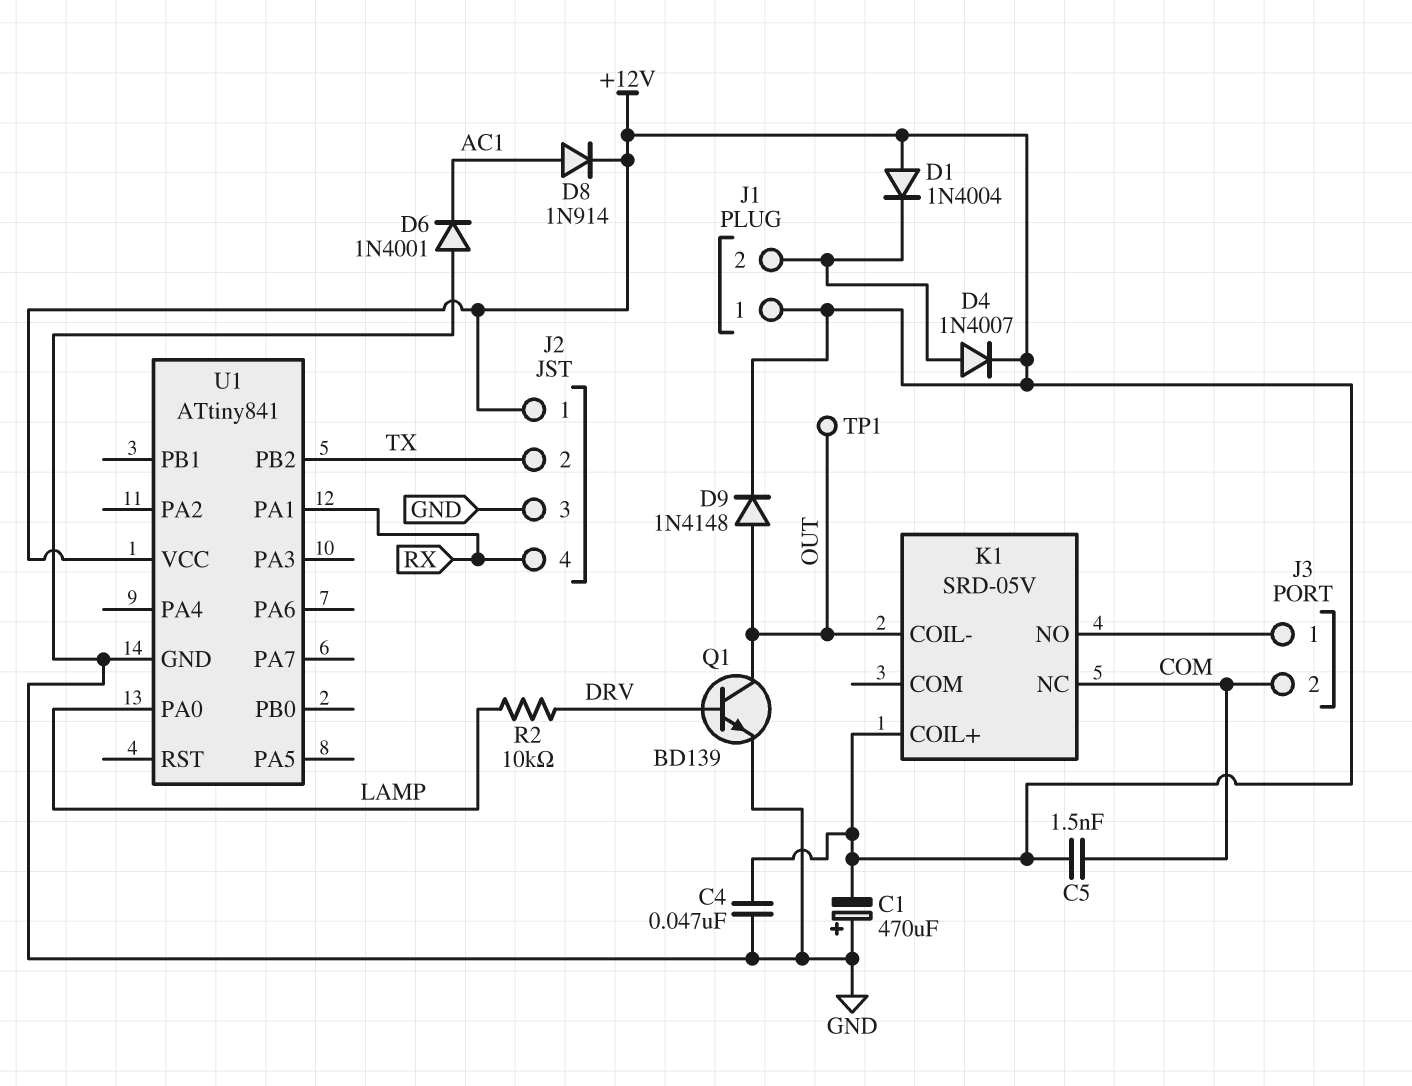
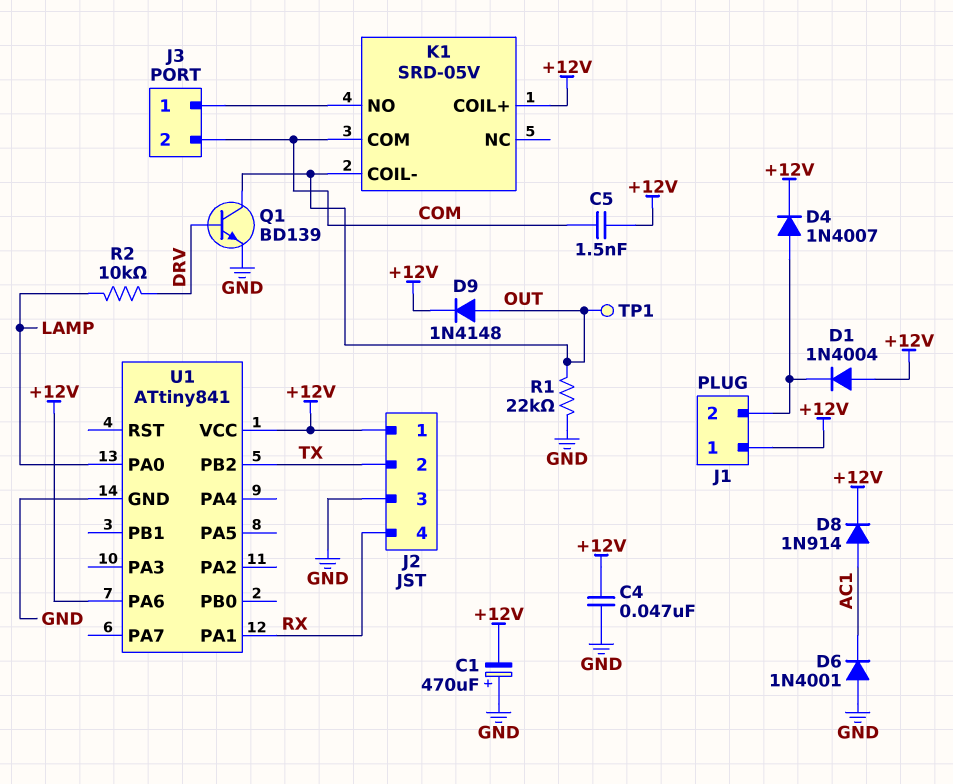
K1 pin COM: none -> COM
K1 pin NC: COM -> none
R1: none -> 22k (GND, OUT)
U1 pin PA6: none -> +12V

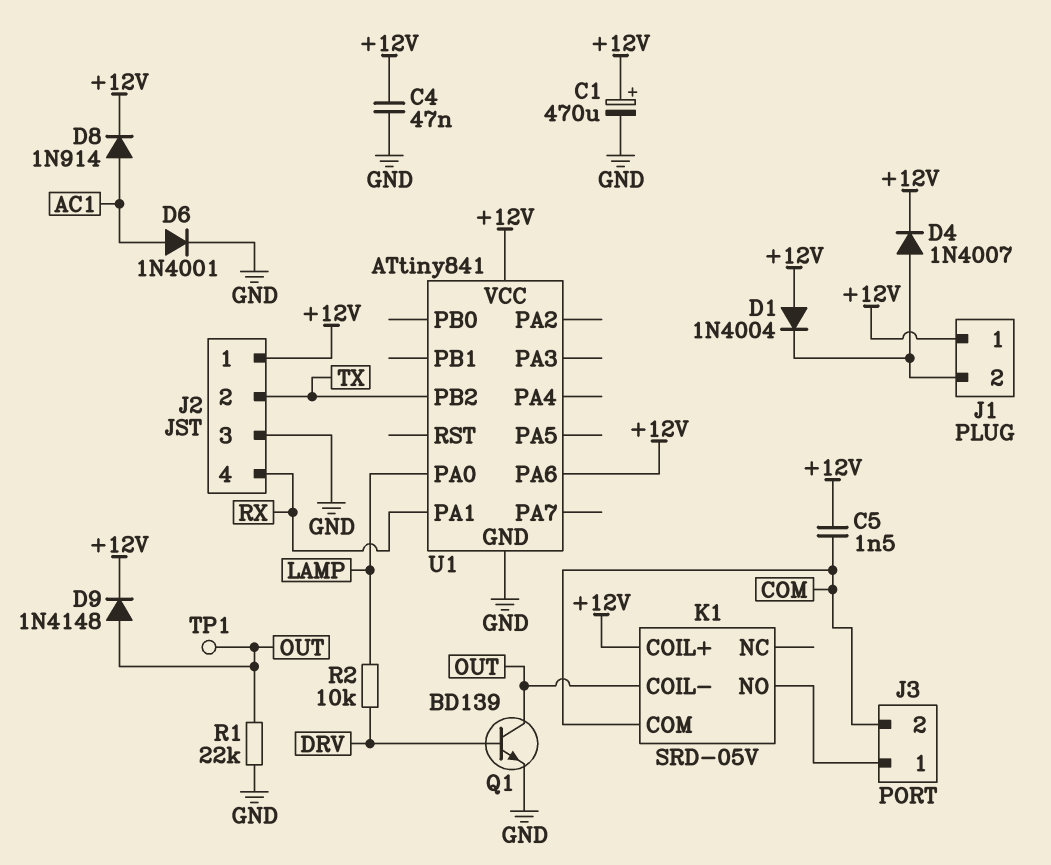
C1: 470uF (plus GND, minus +12V) -> 470uF (plus +12V, minus GND)
D6: diode 1N4001 (A GND, K AC1) -> diode 1N4001 (A AC1, K GND)

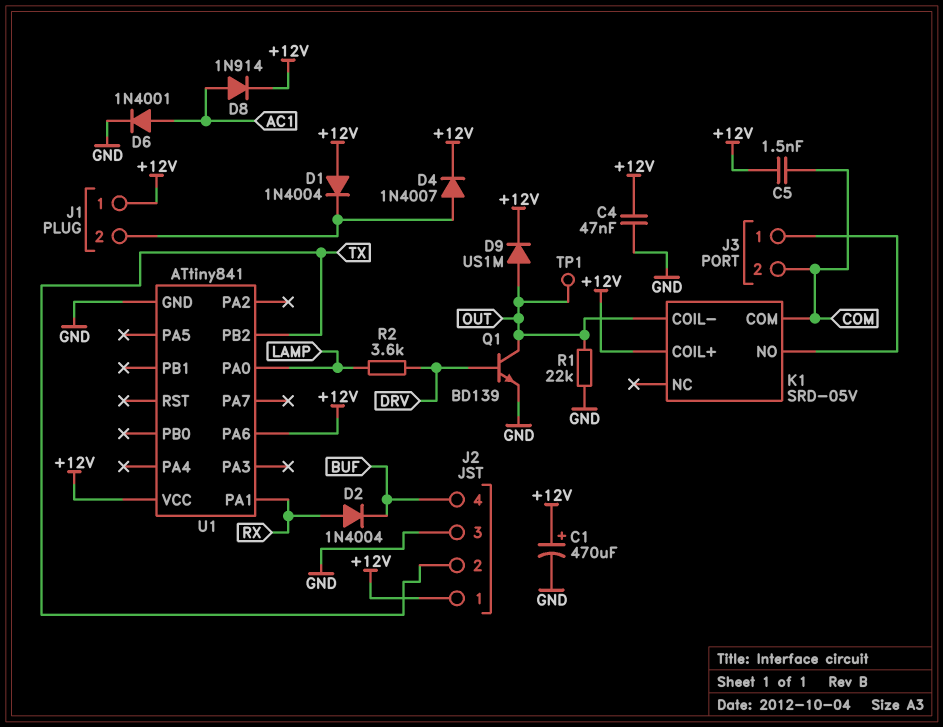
D2: none -> diode 1N4004 (A RX, K BUF)
D9: diode 1N4148 (A OUT, K +12V) -> diode US1M (A OUT, K +12V)
J2 pin 4: RX -> BUF
R2: 10k (DRV, LAMP) -> 3.6k (DRV, LAMP)

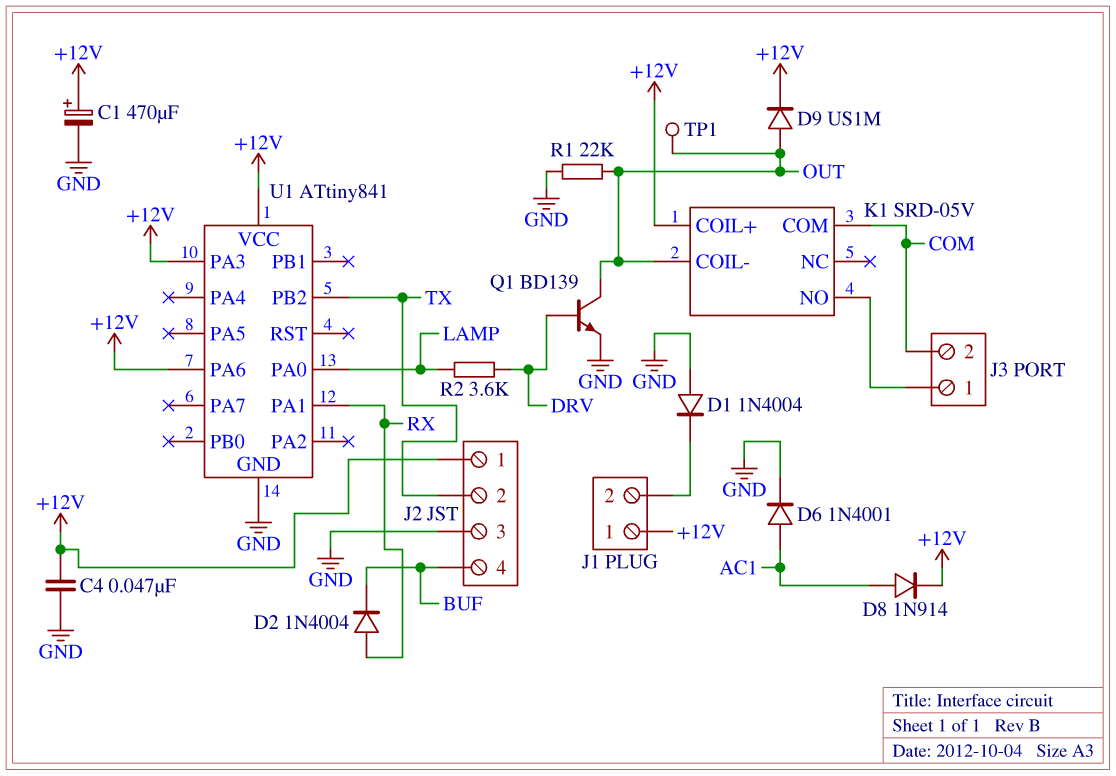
C5: 1.5nF (+12V, COM) -> none
D1: diode 1N4004 (A +12V, K J1/2) -> diode 1N4004 (A GND, K J1/2)
D4: diode 1N4007 (A J1/2, K +12V) -> none
U1 pin PA3: none -> +12V

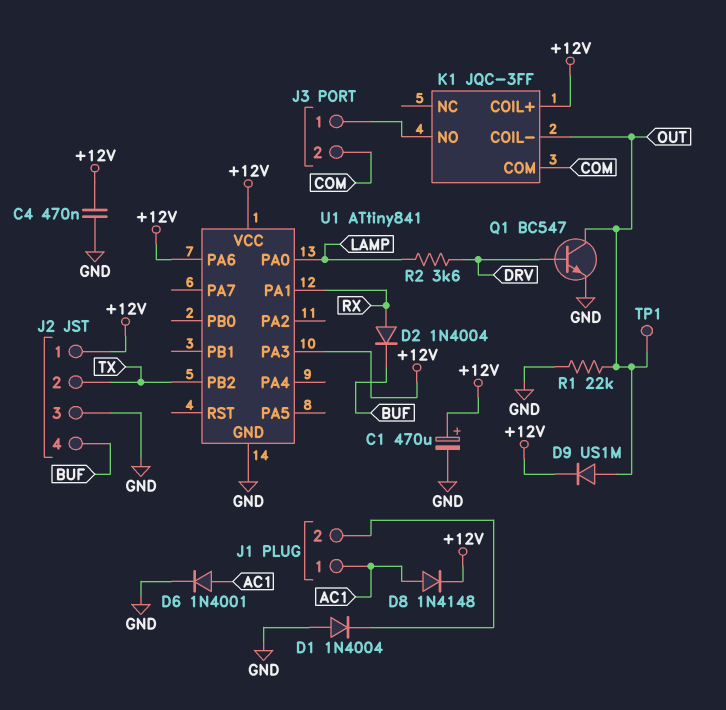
C4: 47nF (+12V, GND) -> 470nF (+12V, GND)
D8: diode 1N914 (A AC1, K +12V) -> diode 1N4148 (A AC1, K +12V)
J1 pin 1: +12V -> AC1
K1: SRD-05V -> JQC-3FF
Q1: NPN BD139 (B DRV, C OUT, E GND) -> NPN BC547 (B DRV, C OUT, E GND)

